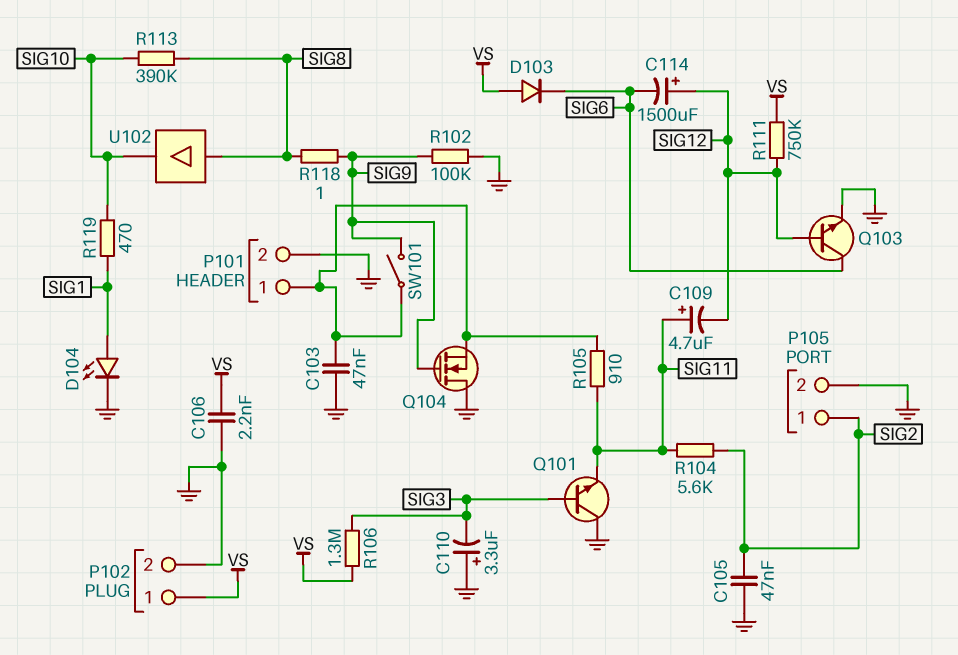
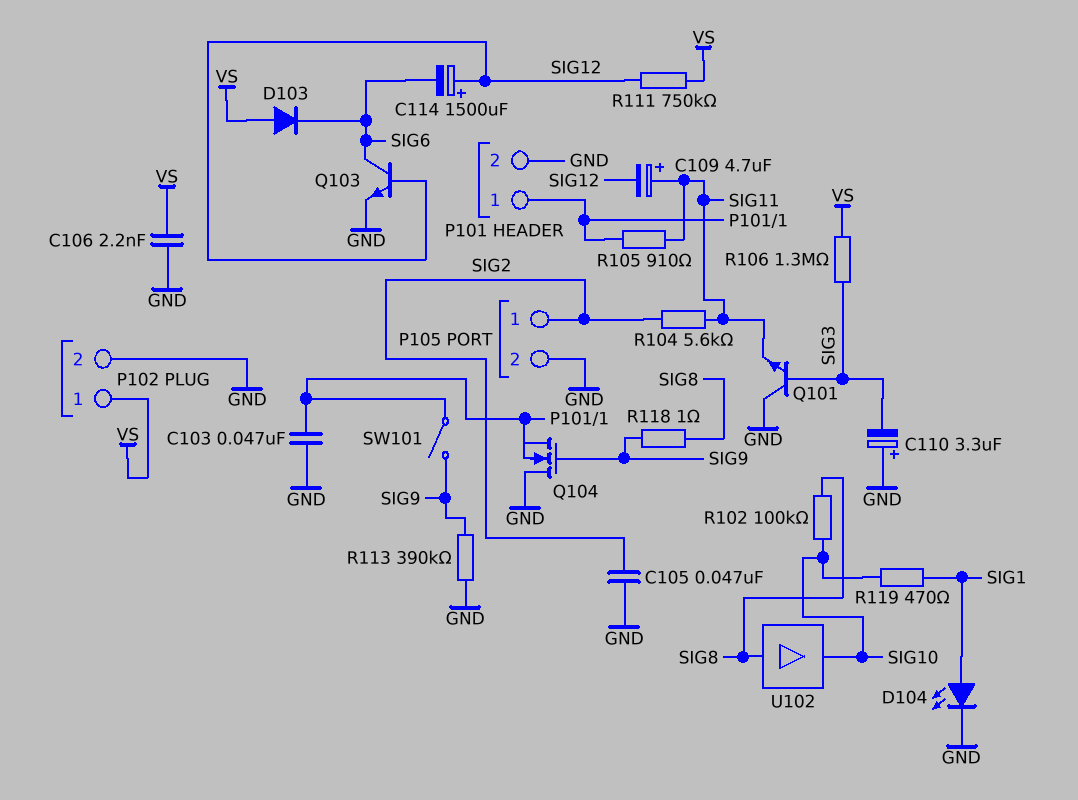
R102: 100k (GND, SIG9) -> 100k (SIG8, SIG10)
R113: 390k (SIG8, SIG10) -> 390k (GND, SIG9)

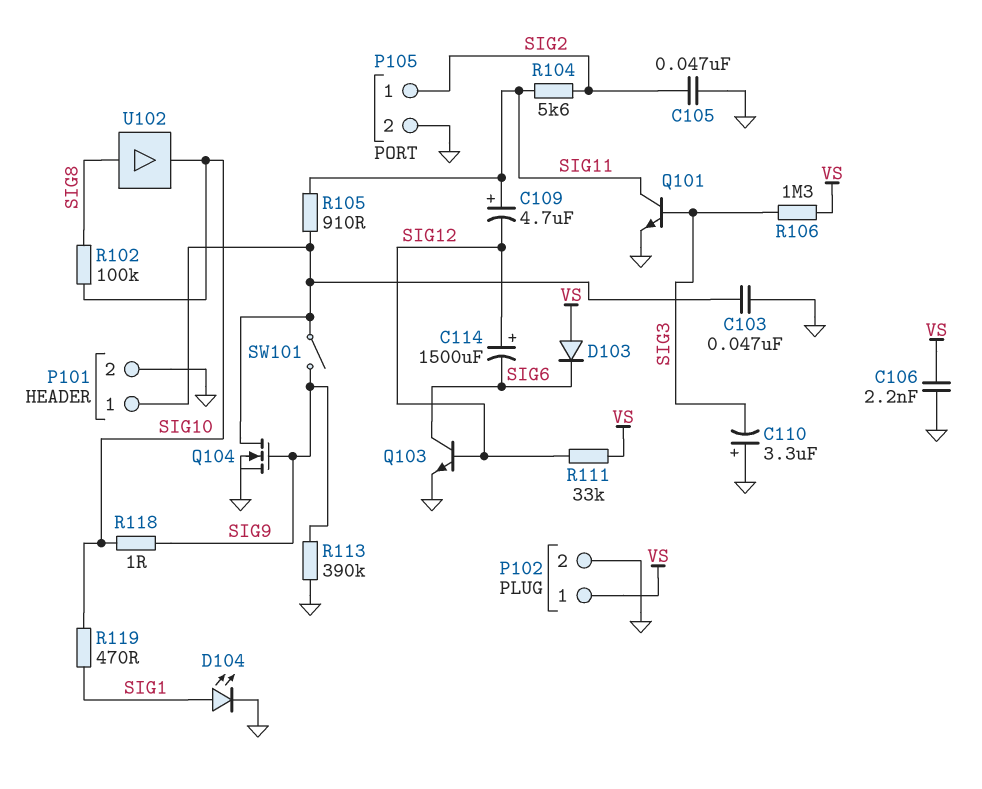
Q101: NPN (B SIG3, C GND, E SIG11) -> NPN (B SIG3, C SIG11, E GND)
Q104: NMOS (G SIG9, D GND, S P101/1) -> NMOS (G SIG9, D P101/1, S GND)
R111: 750k (SIG12, VS) -> 33k (SIG12, VS)
R118: 1 (SIG8, SIG9) -> 1 (SIG9, SIG10)

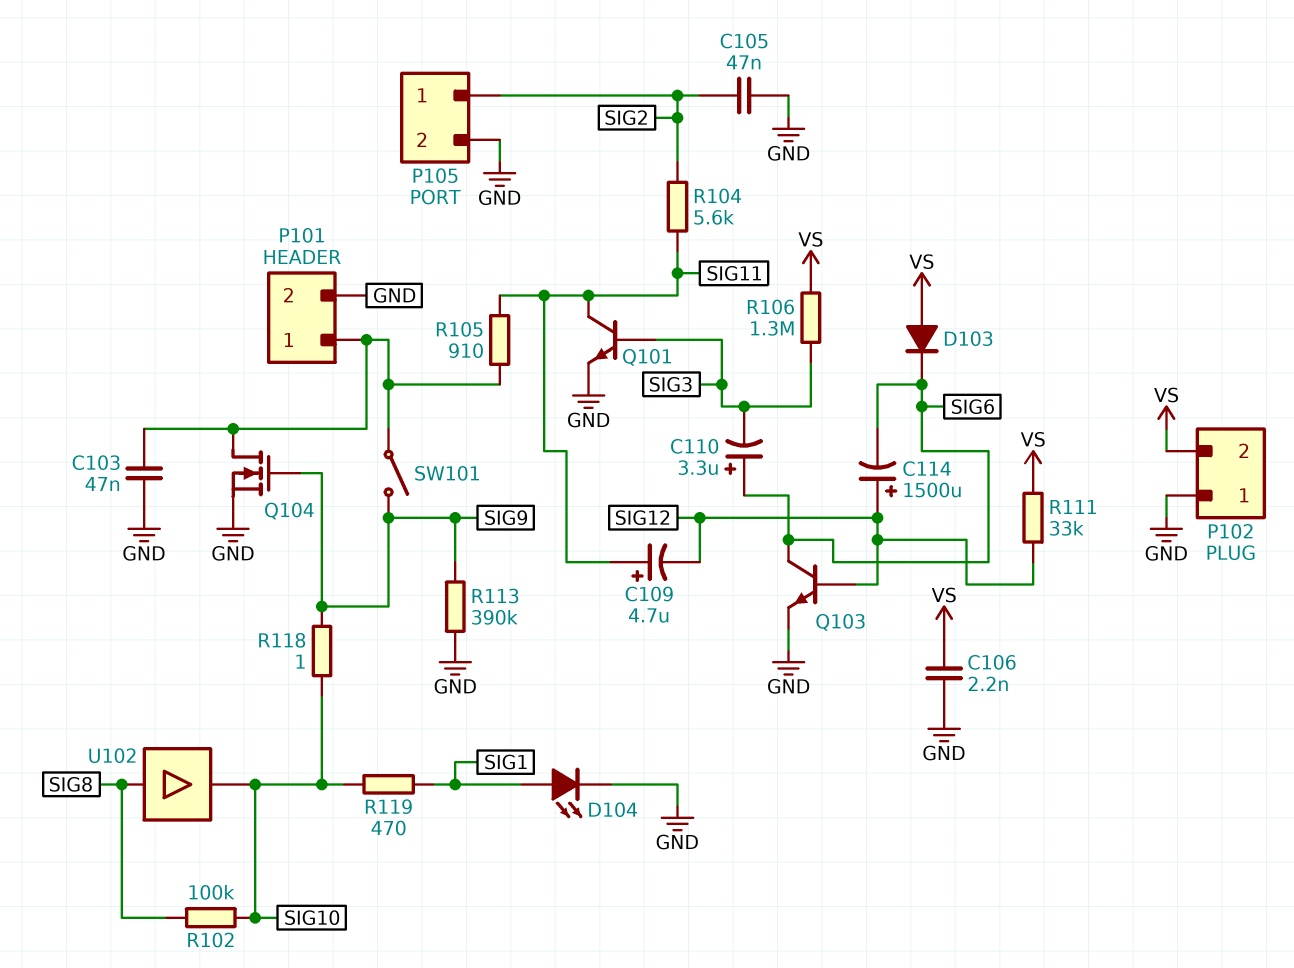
C110: 3.3uF (plus GND, minus SIG3) -> 3.3uF (plus SIG6, minus SIG3)
P102 pin 1: VS -> GND
P102 pin 2: GND -> VS

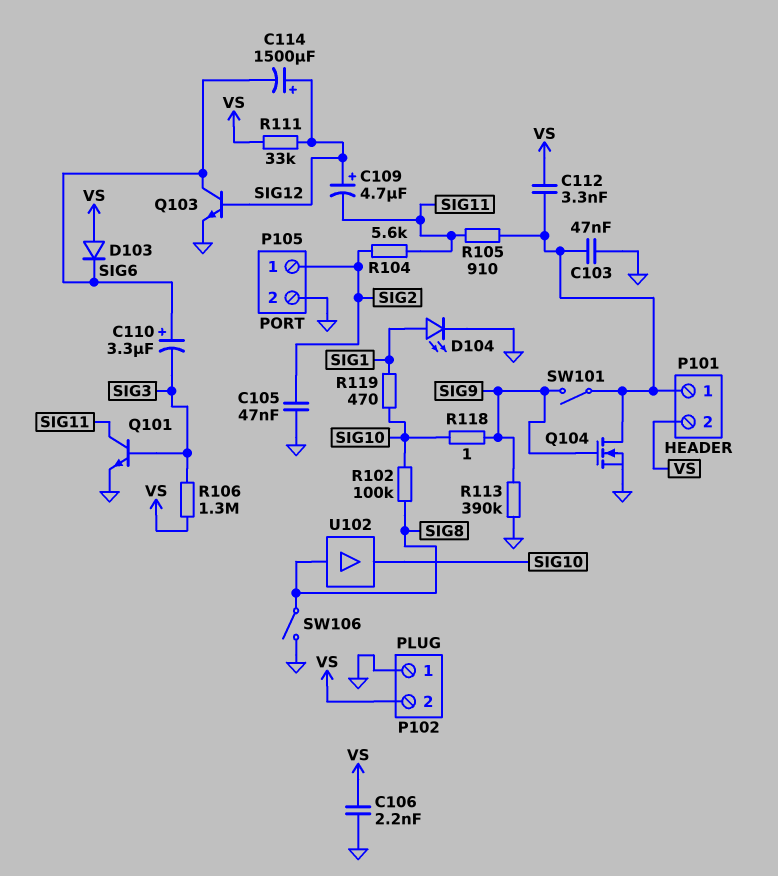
C109: 4.7uF (plus SIG11, minus SIG12) -> 4.7uF (plus SIG12, minus SIG11)
C112: none -> 3.3nF (P101/1, VS)
P101 pin 2: GND -> VS
SW106: none -> switch (GND, SIG8)

